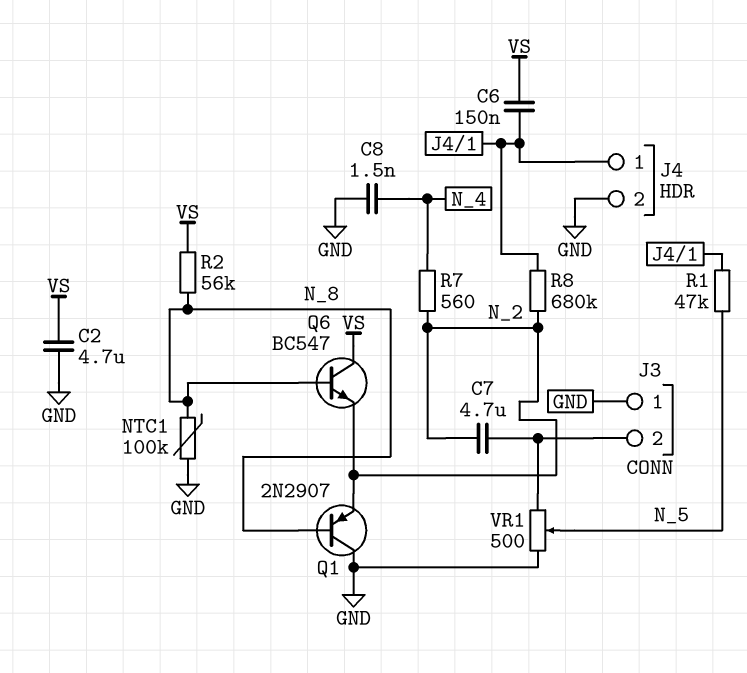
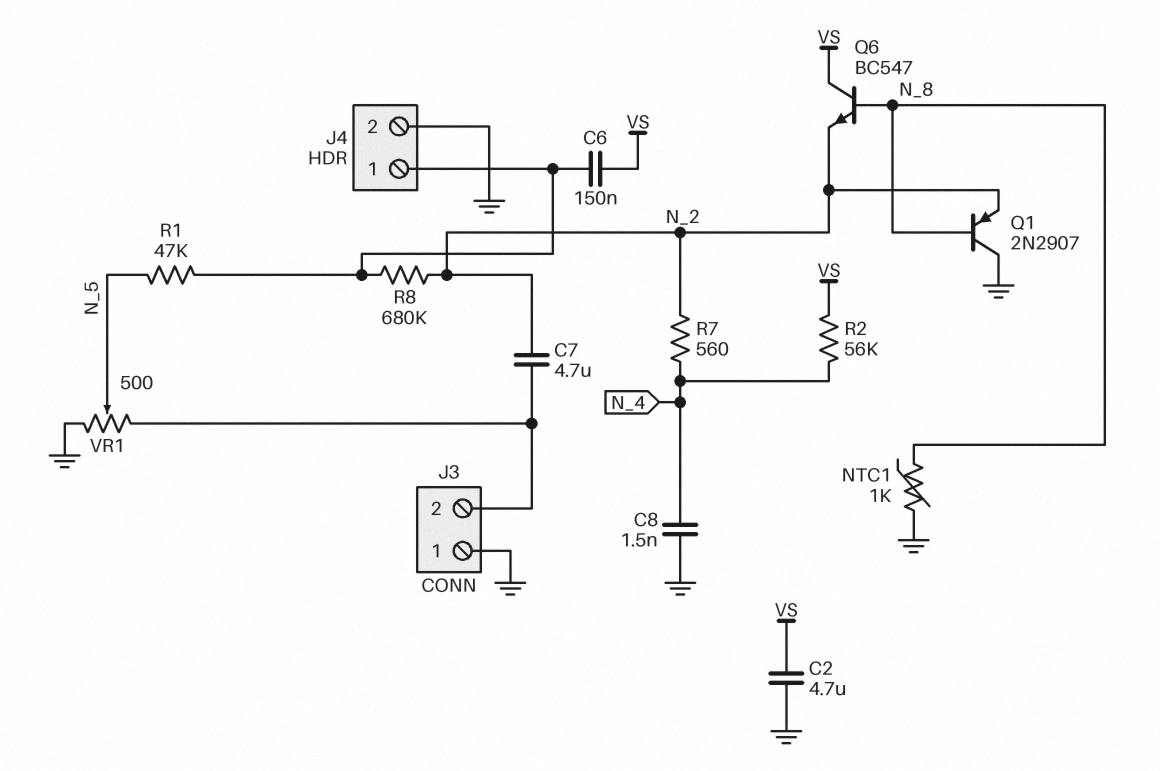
NTC1: 100k (GND, N_8) -> 1k (GND, N_8)
R2: 56k (N_8, VS) -> 56k (N_4, VS)

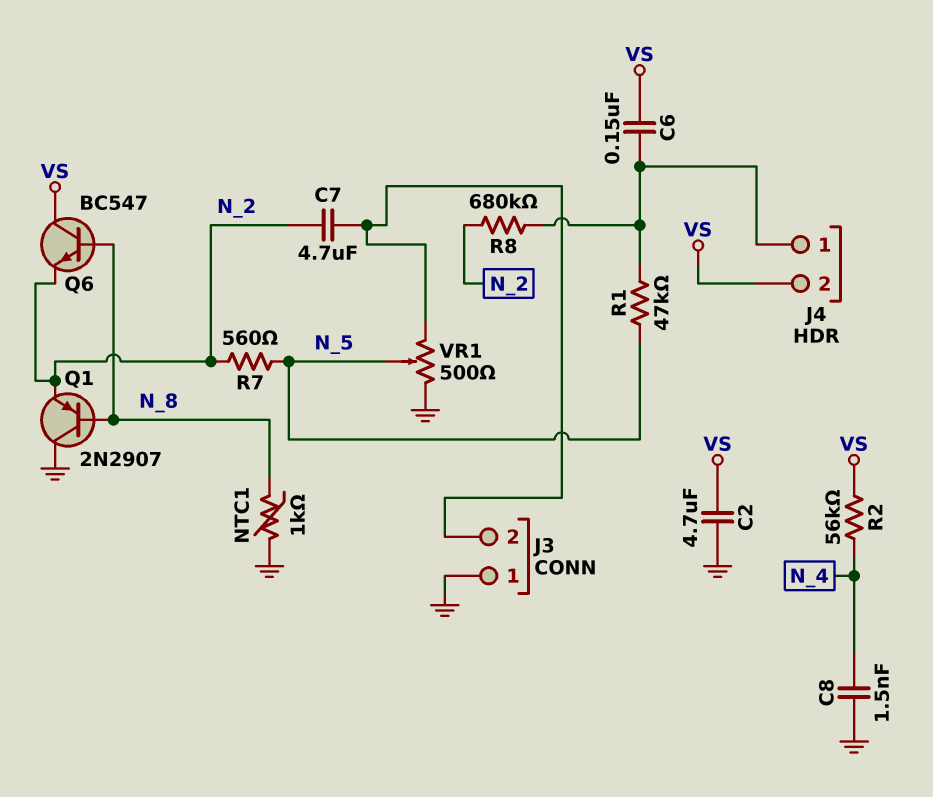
J4 pin 2: GND -> VS
R7: 560 (N_2, N_4) -> 560 (N_2, N_5)

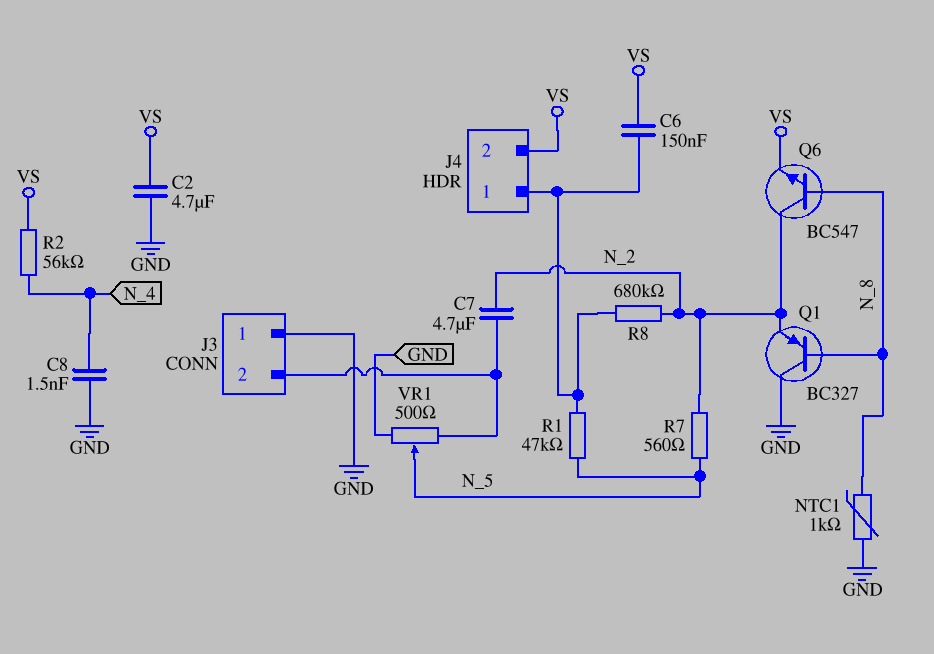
Q1: PNP 2N2907 (B N_8, C GND, E N_2) -> PNP BC327 (B N_8, C GND, E N_2)
Q6: NPN BC547 (B N_8, C VS, E N_2) -> NPN BC547 (B N_8, C N_2, E VS)

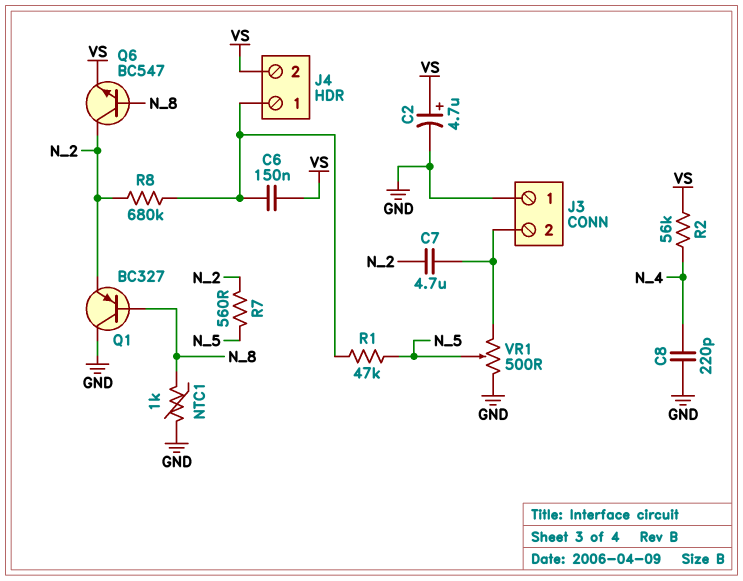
C2: 4.7uF (GND, VS) -> 4.7uF (plus VS, minus GND)
C8: 1.5nF (GND, N_4) -> 220pF (GND, N_4)

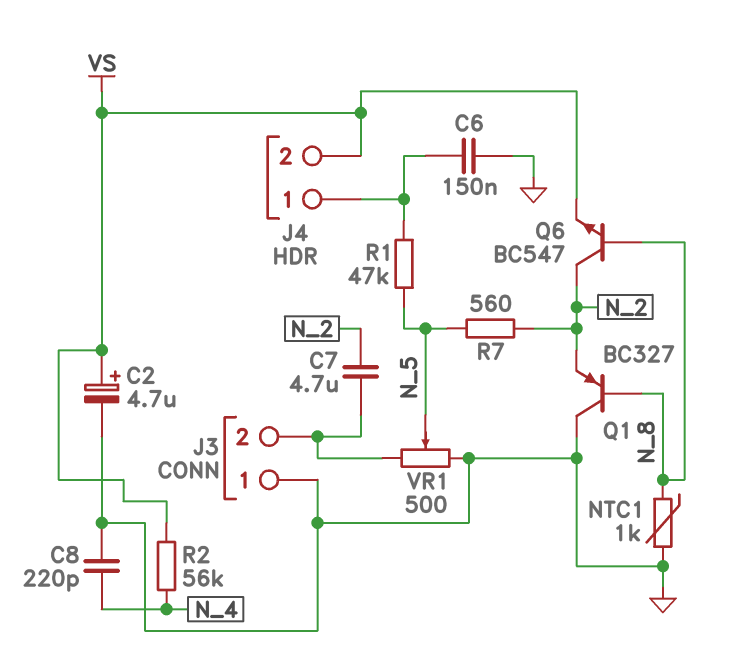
C6: 150nF (J4/1, VS) -> 150nF (GND, J4/1)
R8: 680k (J4/1, N_2) -> none

